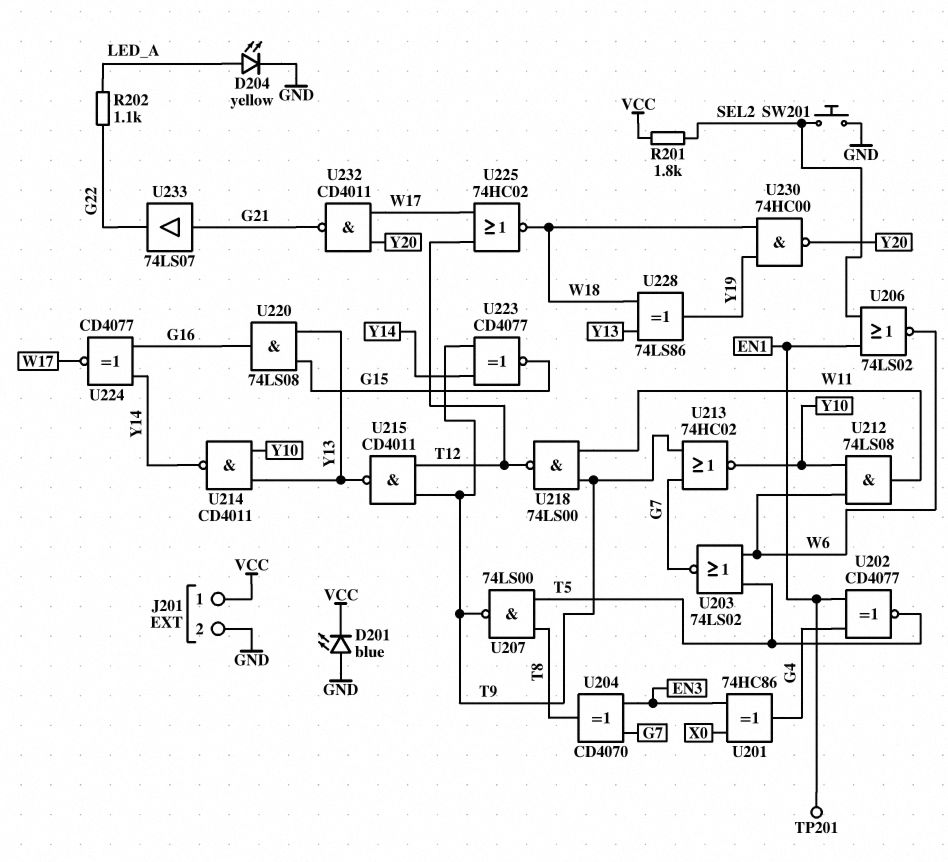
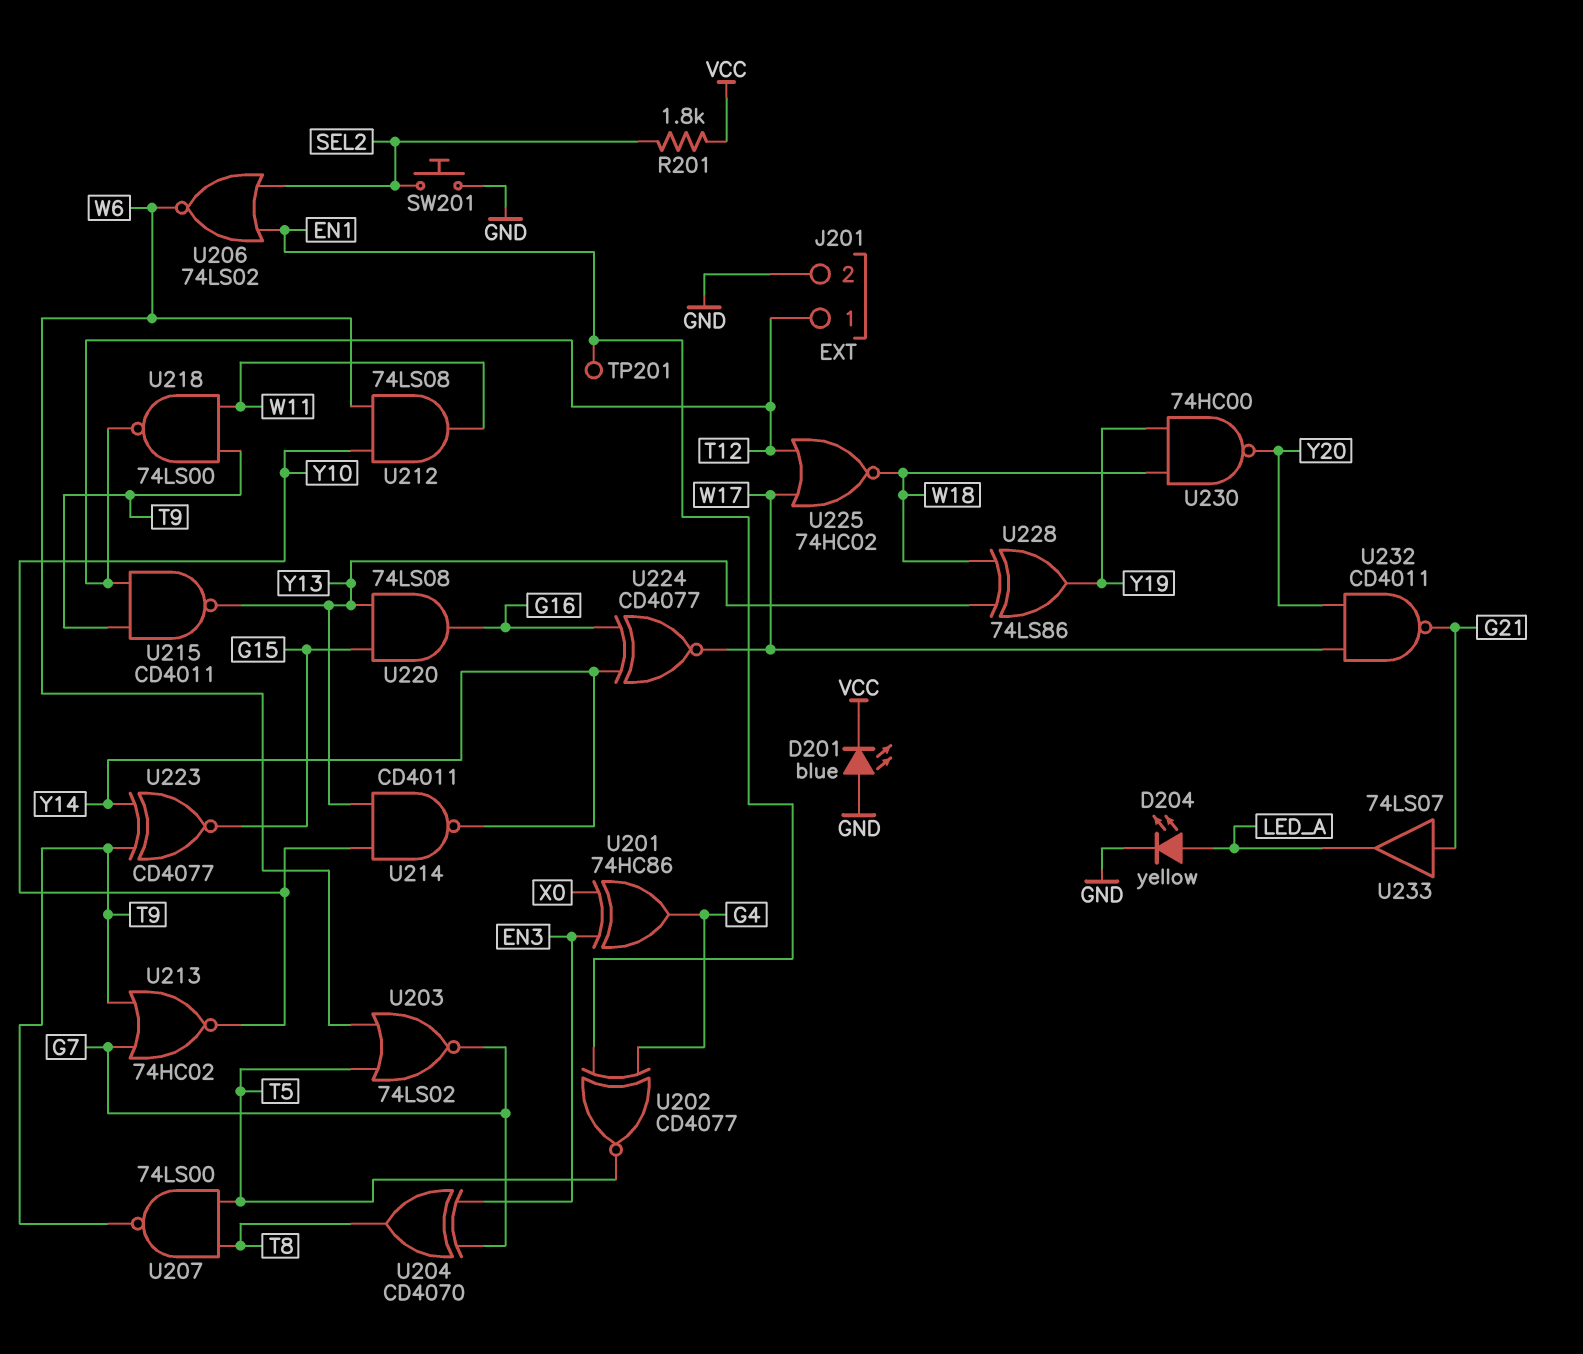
J201 pin 1: VCC -> T12
R202: 1.1k (G22, LED_A) -> none
U233: buffer 74LS07 (in G21, out G22) -> buffer 74LS07 (in G21, out LED_A)

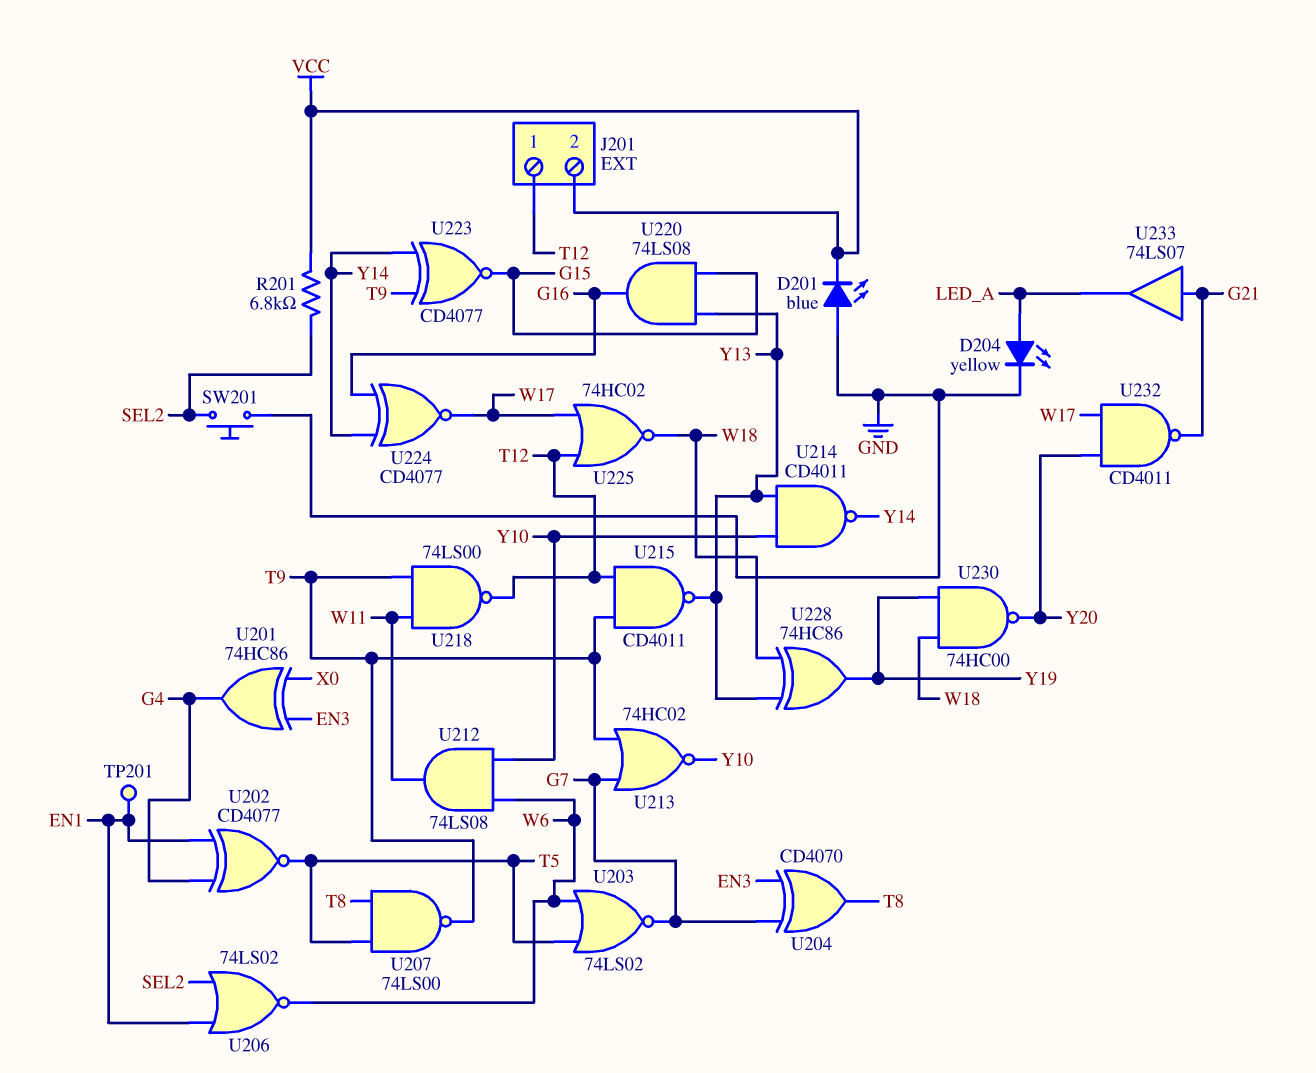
J201 pin 2: GND -> VCC
R201: 1.8k (SEL2, VCC) -> 6.8k (SEL2, VCC)
U228: XOR 74LS86 (in W18, in Y13, out Y19) -> XOR 74HC86 (in W18, in Y13, out Y19)

